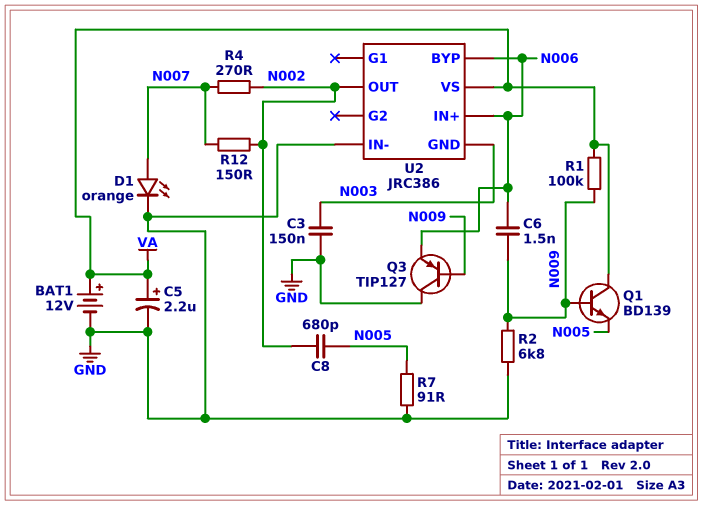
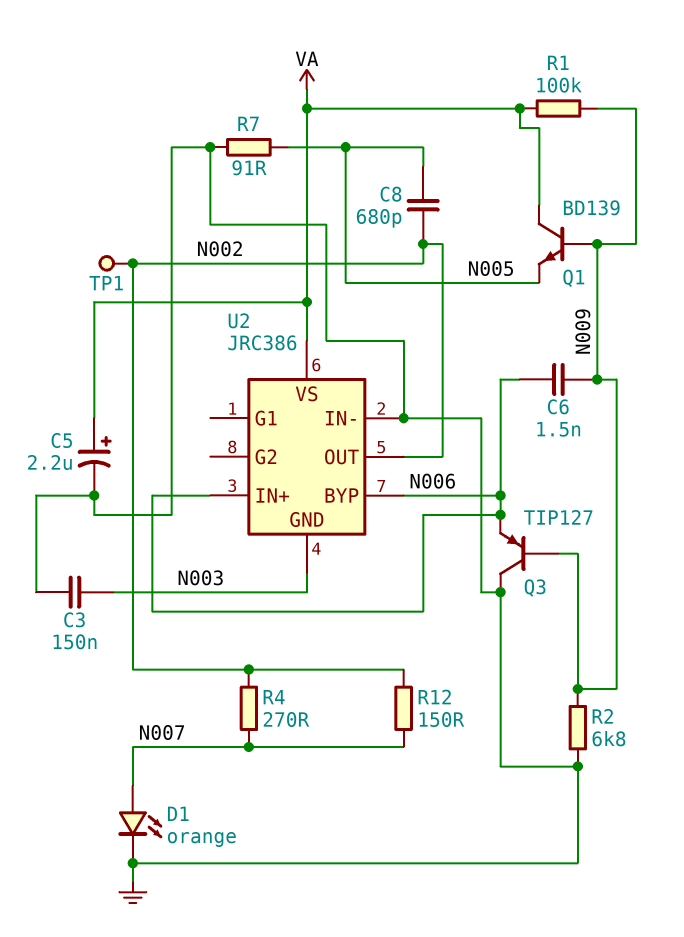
BAT1: 12V (plus VA, minus GND) -> none
TP1: none -> test point (N002)

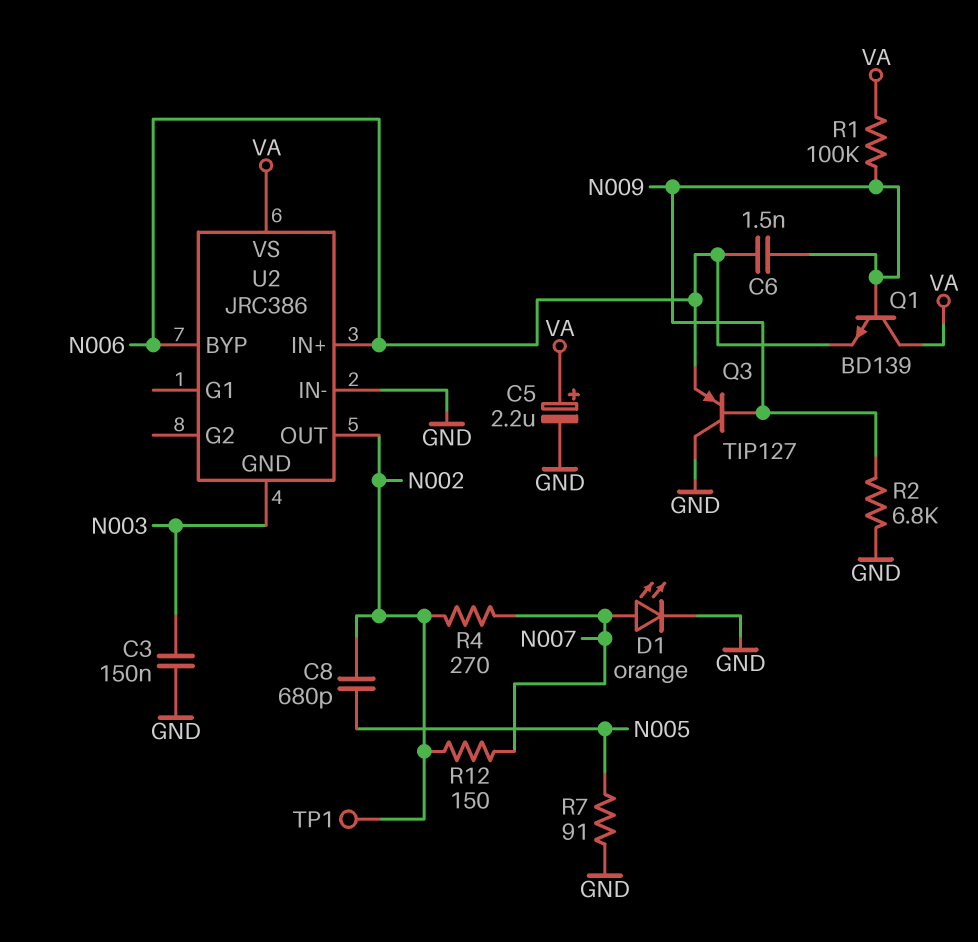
Q1: NPN BD139 (B N009, C VA, E N005) -> NPN BD139 (B N009, C VA, E N006)

